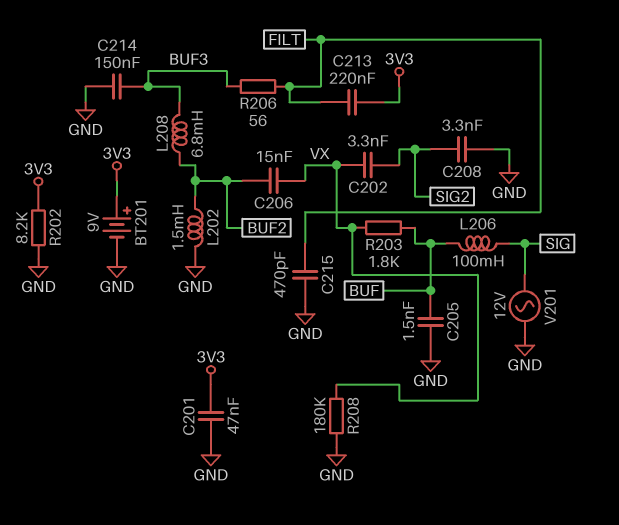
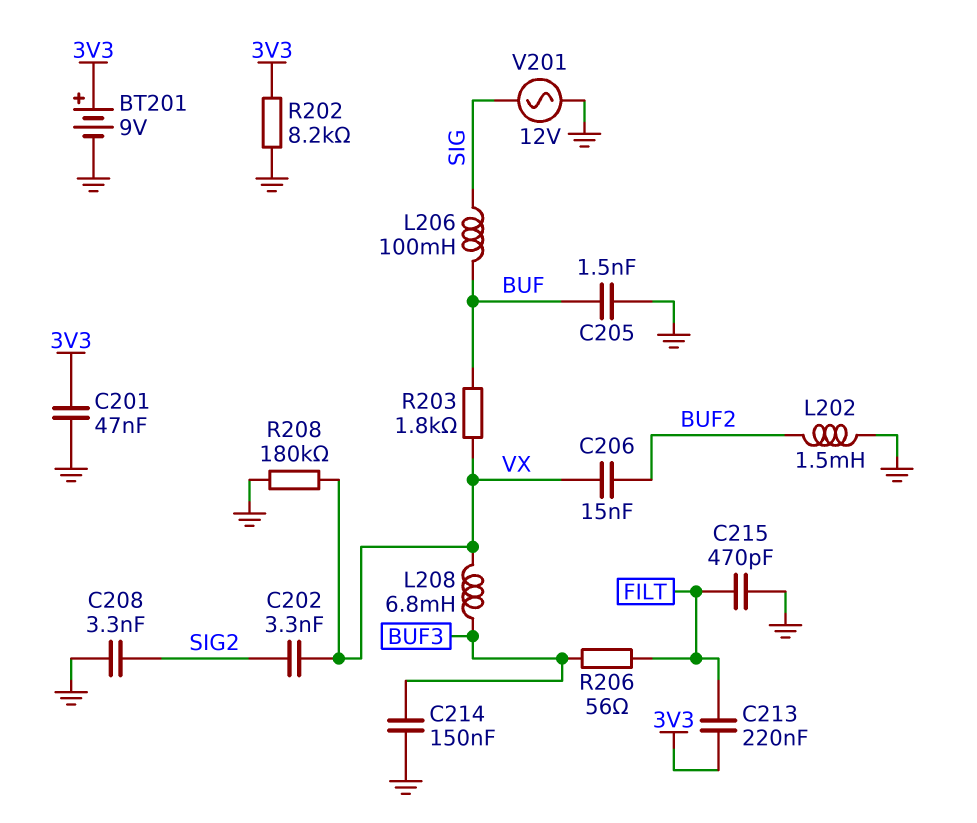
L208: 6.8mH (BUF2, BUF3) -> 6.8mH (BUF3, VX)

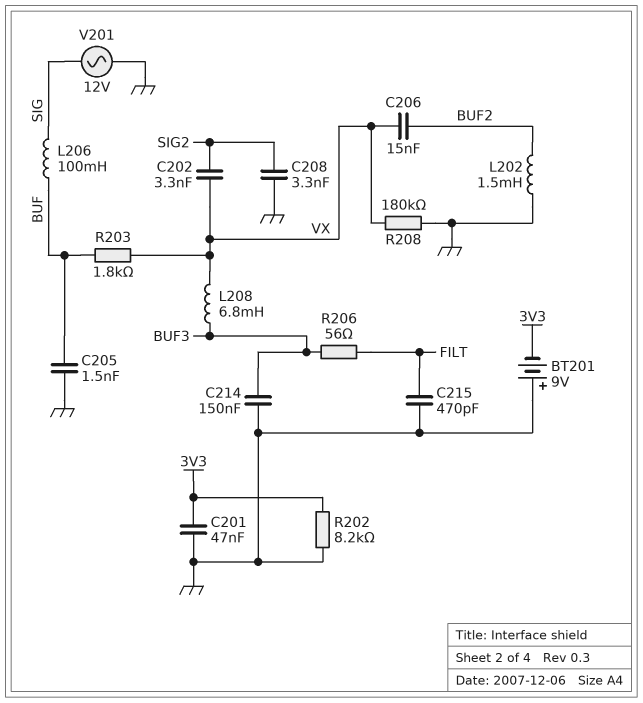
BT201: 9V (plus 3V3, minus GND) -> 9V (plus GND, minus 3V3)
C213: 220nF (3V3, FILT) -> none

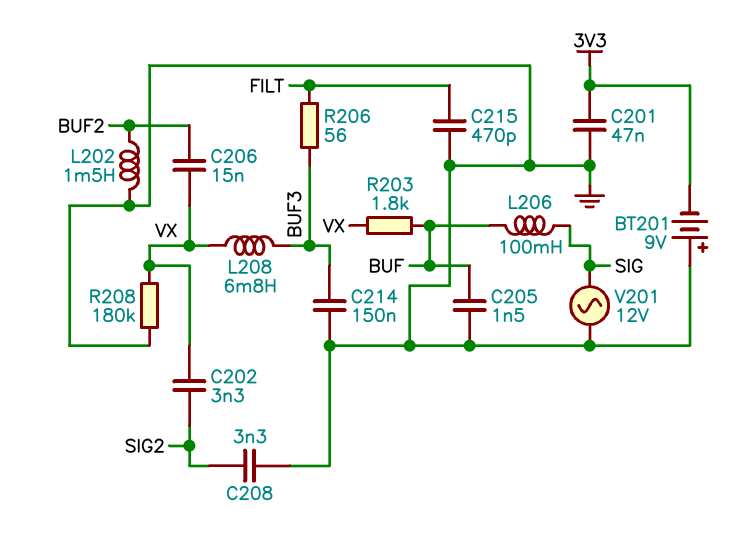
R202: 8.2k (3V3, GND) -> none

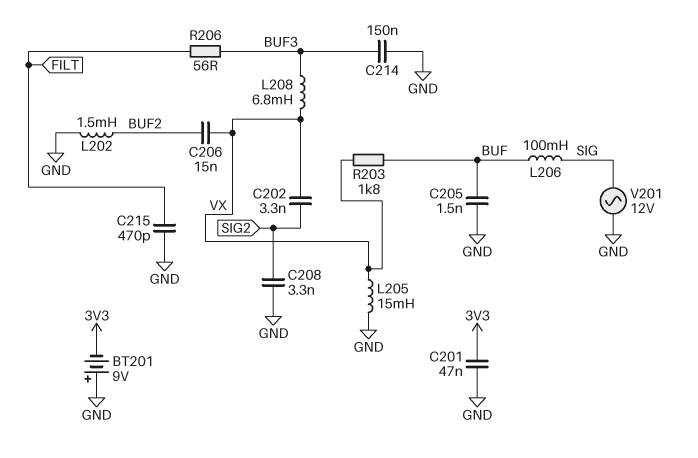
L205: none -> 15mH (GND, VX)
R208: 180k (GND, VX) -> none

